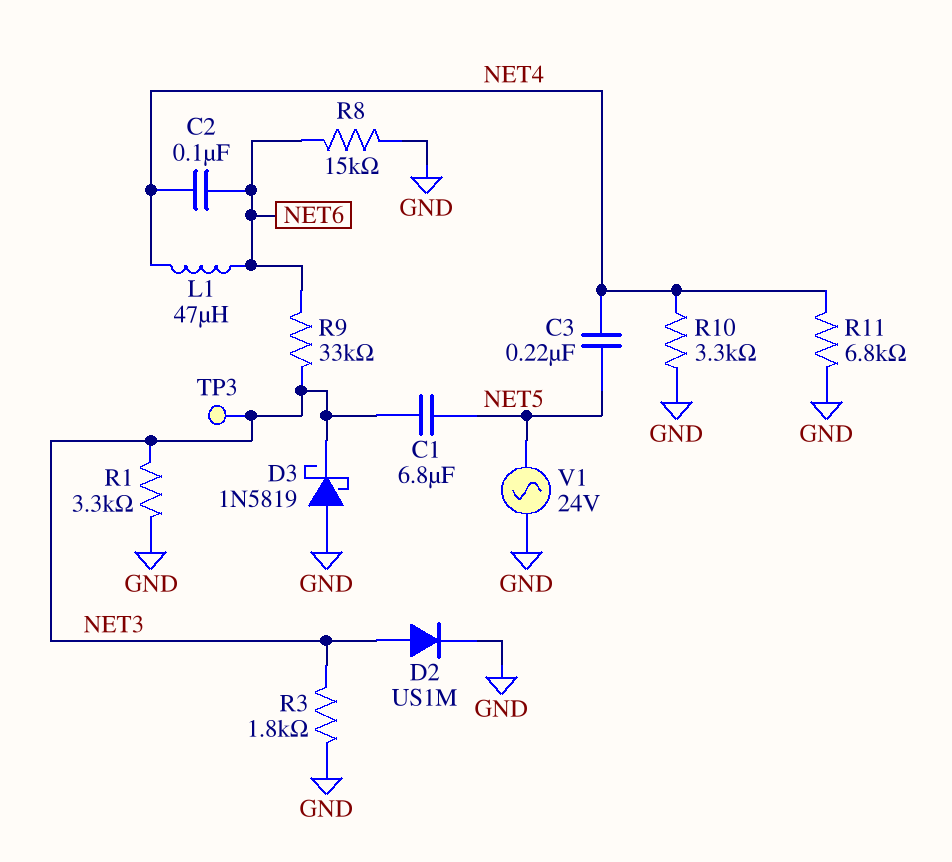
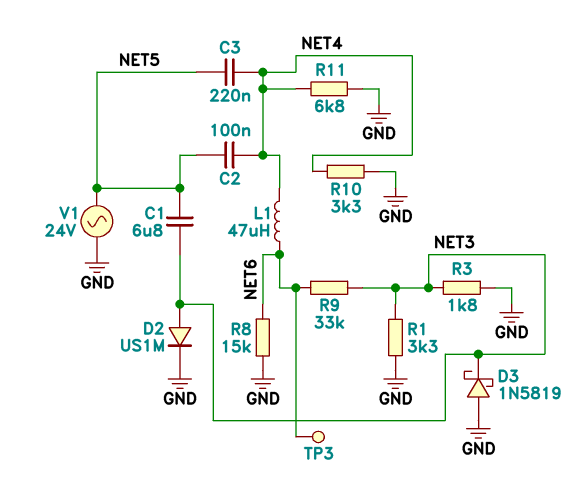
C2: 100nF (NET4, NET6) -> 100nF (NET4, NET5)
TP3: test point (NET3) -> test point (NET6)

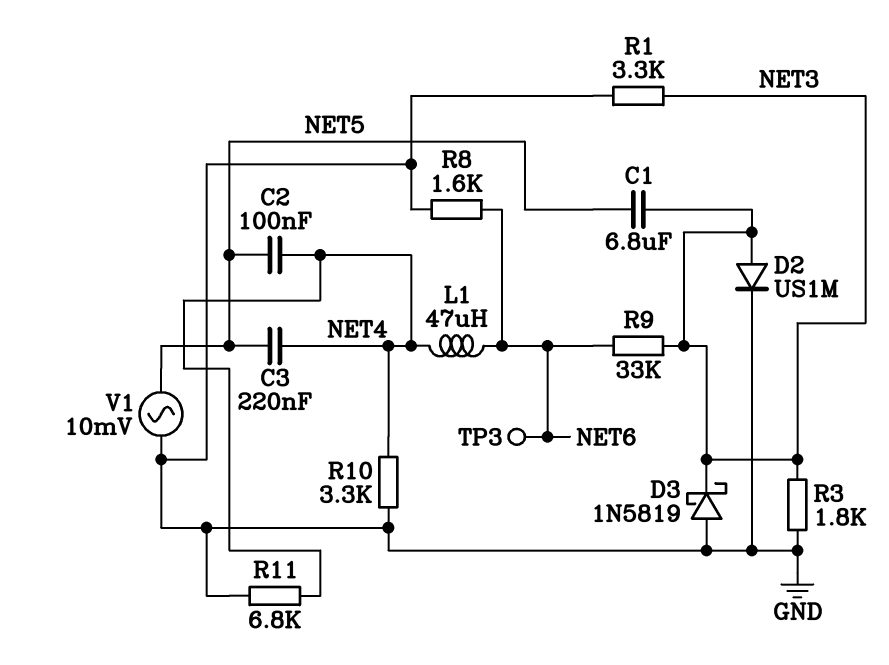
R8: 15k (GND, NET6) -> 1.6k (GND, NET6)
V1: AC 24V (GND, NET5) -> AC 10mV (GND, NET5)

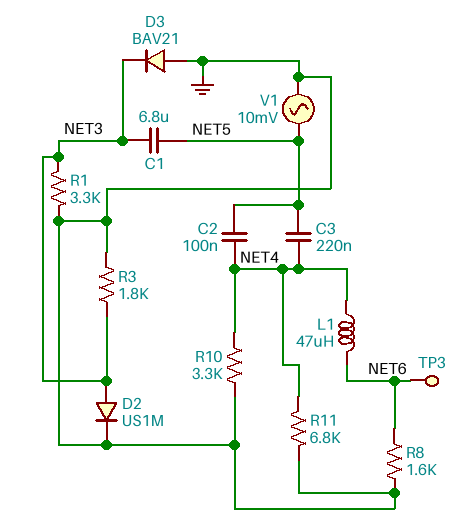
D3: schottky 1N5819 (A GND, K NET3) -> diode BAV21 (A GND, K NET3)
R9: 33k (NET3, NET6) -> none

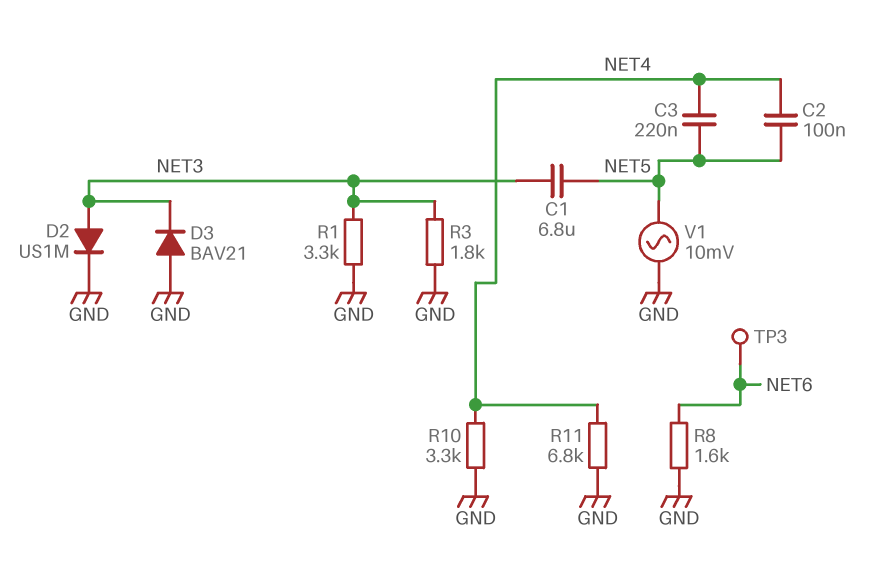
L1: 47uH (NET4, NET6) -> none

